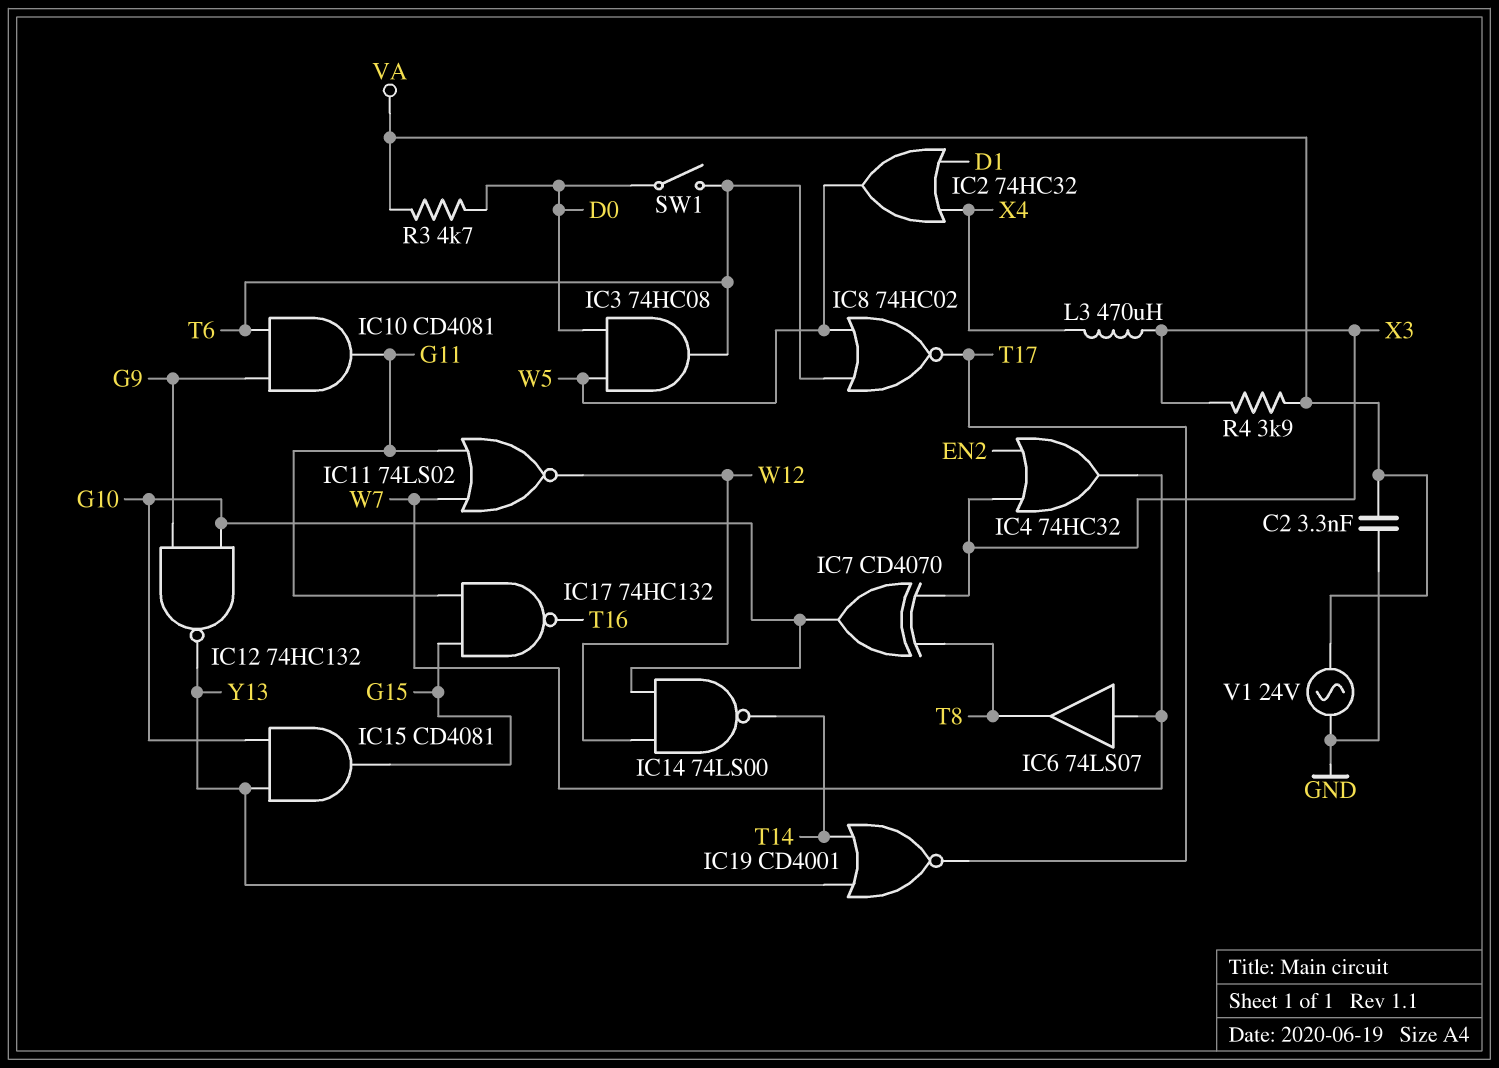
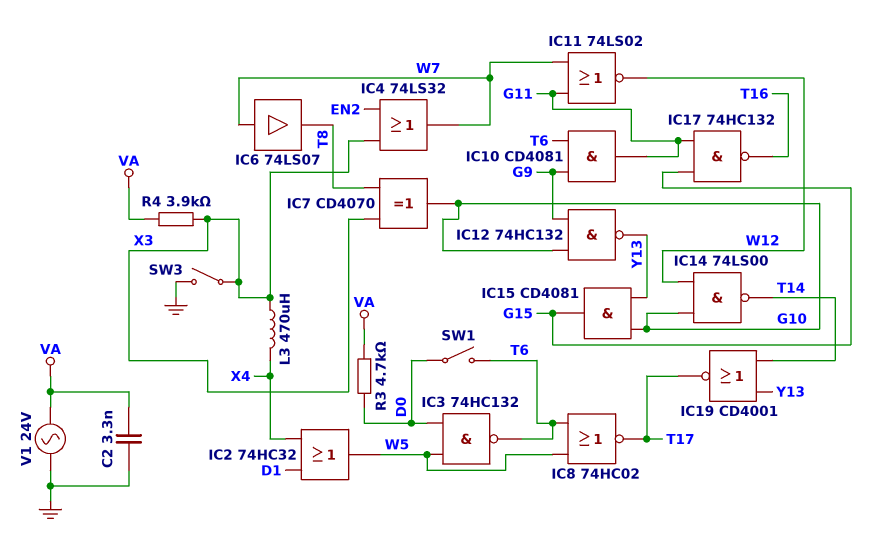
IC3: AND 74HC08 (in D0, in W5, out T6) -> NAND 74HC132 (in D0, in W5, out T6)
IC4: OR 74HC32 (in EN2, in X3, out W7) -> OR 74LS32 (in EN2, in X3, out W7)
SW3: none -> switch (GND, X3)

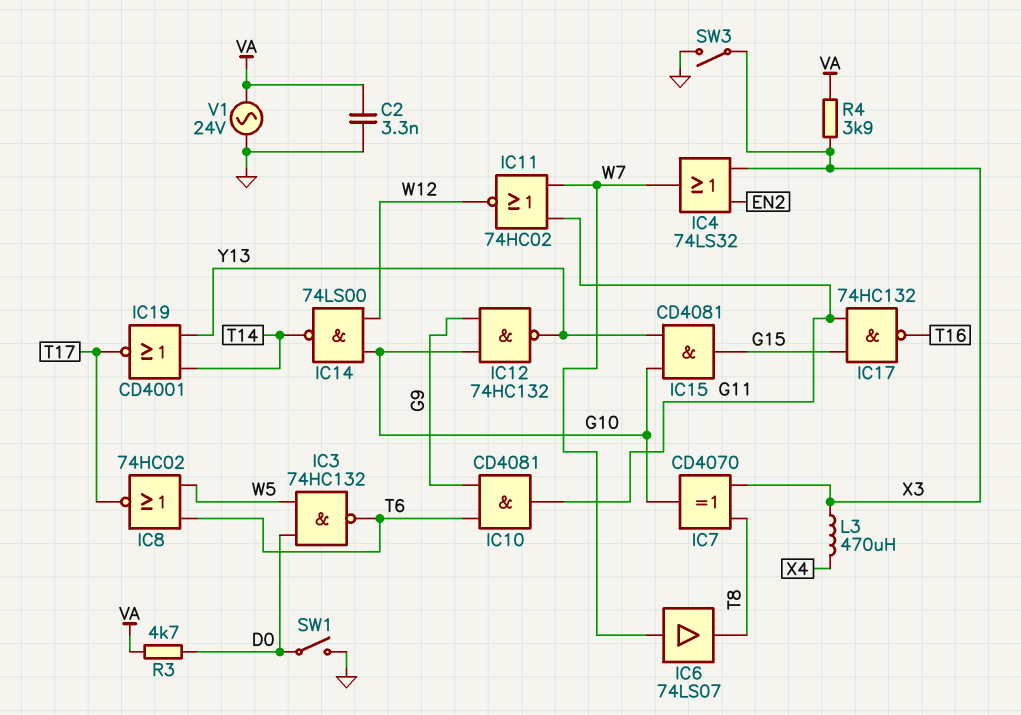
IC2: OR 74HC32 (in D1, in X4, out W5) -> none
IC11: NOR 74LS02 (in G11, in W7, out W12) -> NOR 74HC02 (in G11, in W7, out W12)
SW1: switch (D0, T6) -> switch (D0, GND)

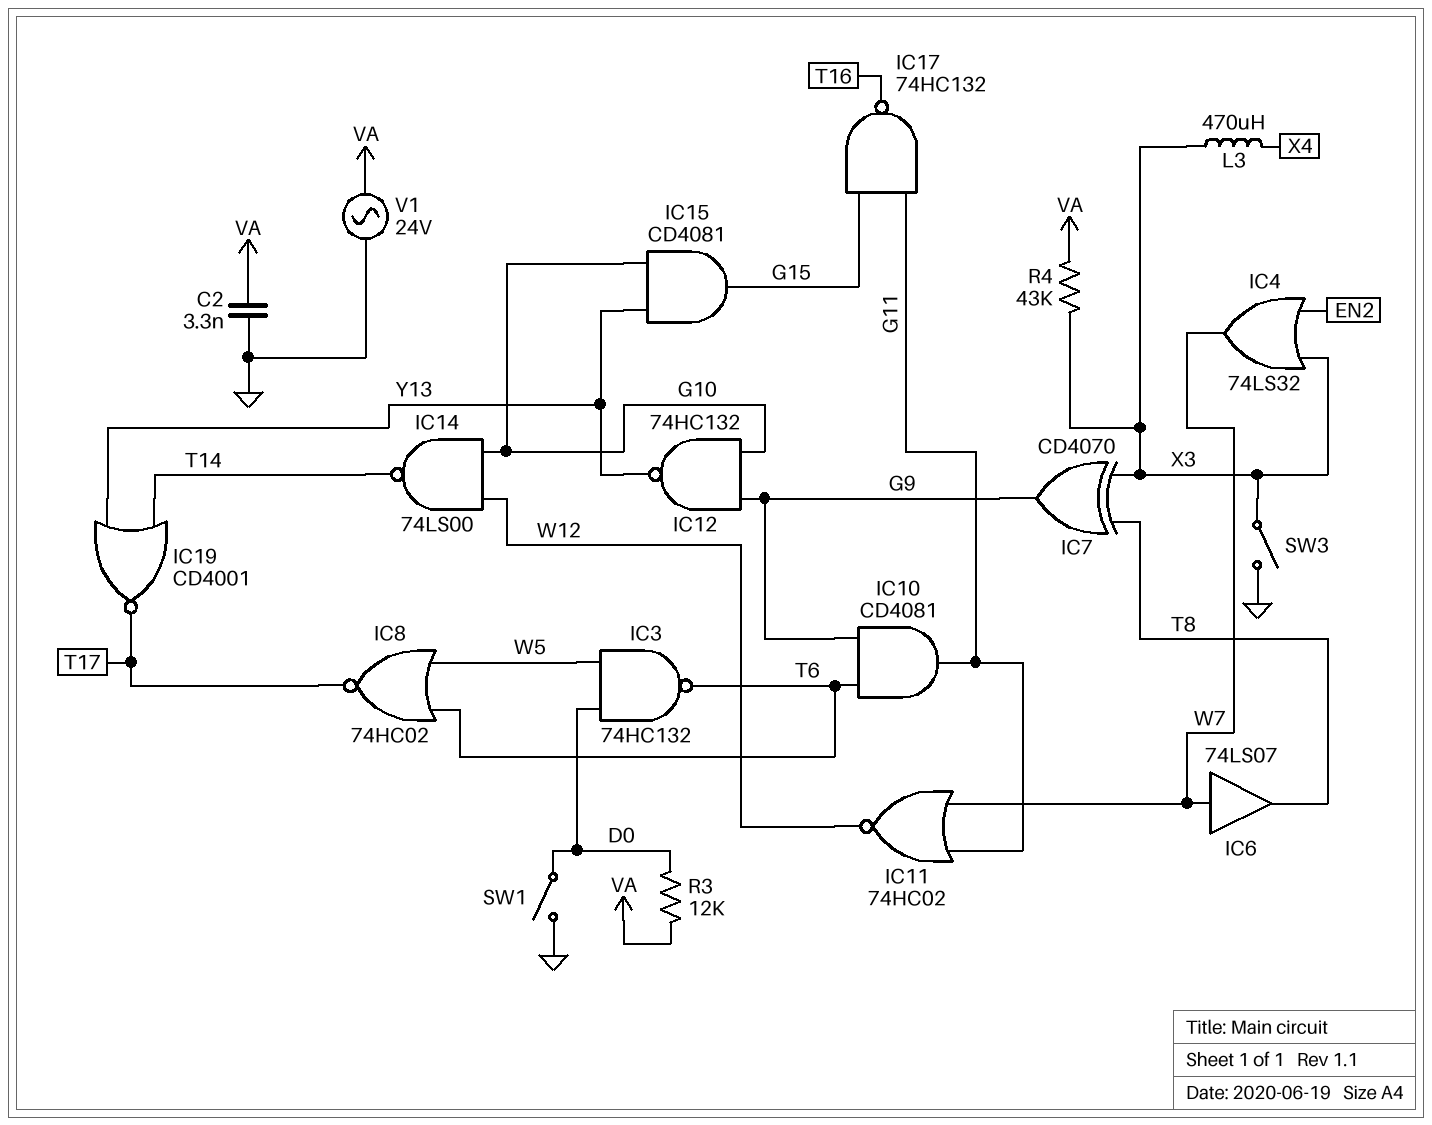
IC7: XOR CD4070 (in T8, in X3, out G10) -> XOR CD4070 (in T8, in X3, out G9)
R3: 4.7k (D0, VA) -> 12k (D0, VA)
R4: 3.9k (VA, X3) -> 43k (VA, X3)

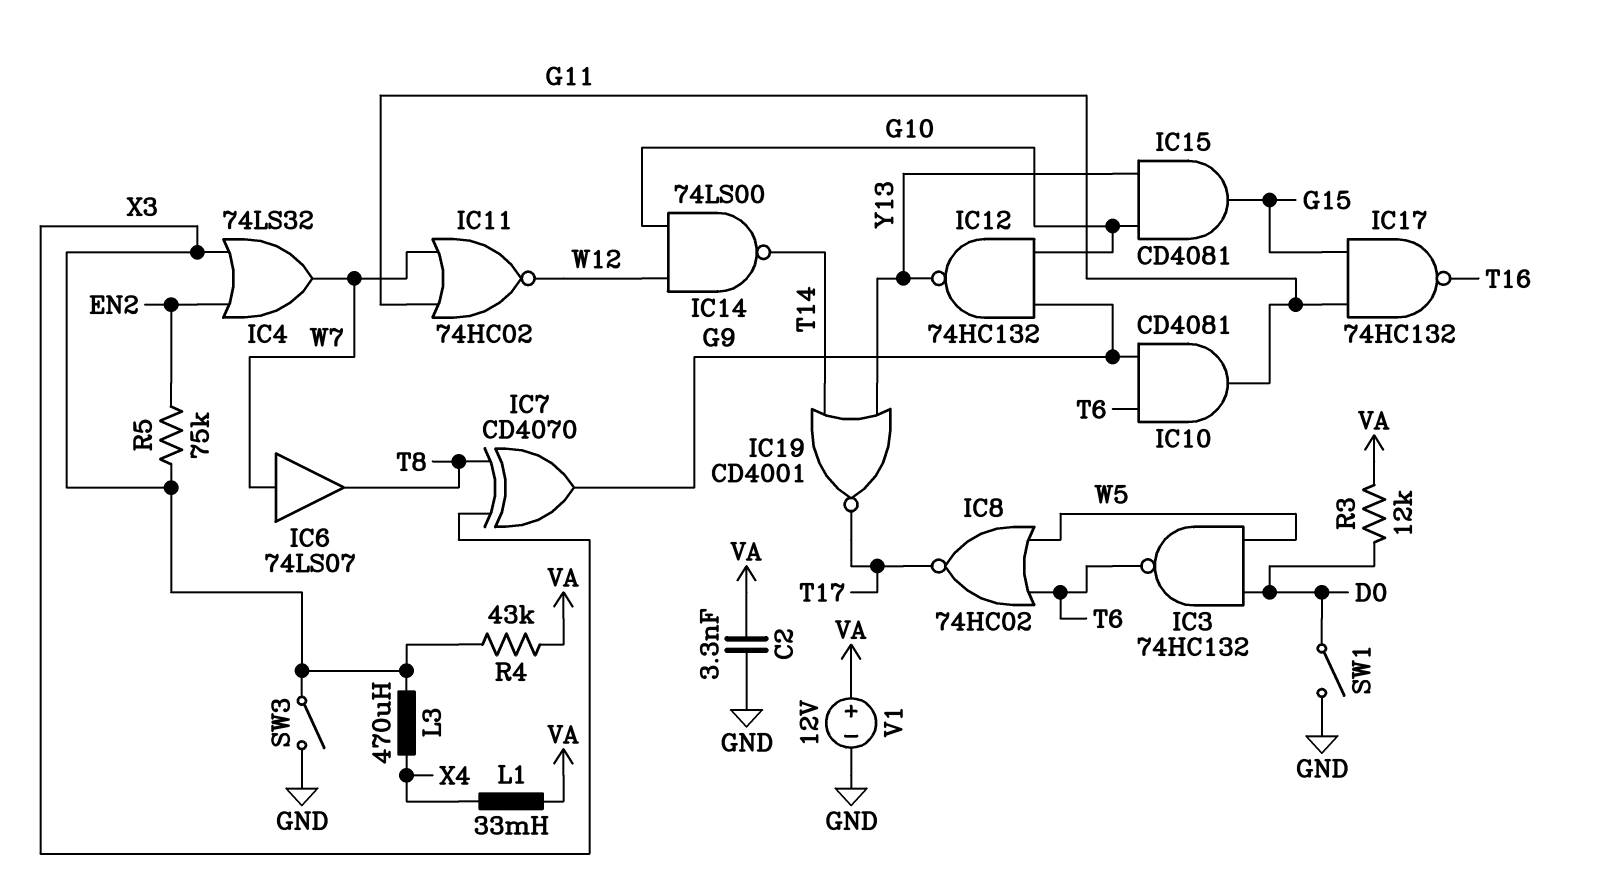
L1: none -> 33mH (VA, X4)
R5: none -> 75k (EN2, X3)
V1: AC 24V (GND, VA) -> 12V (plus VA, minus GND)

